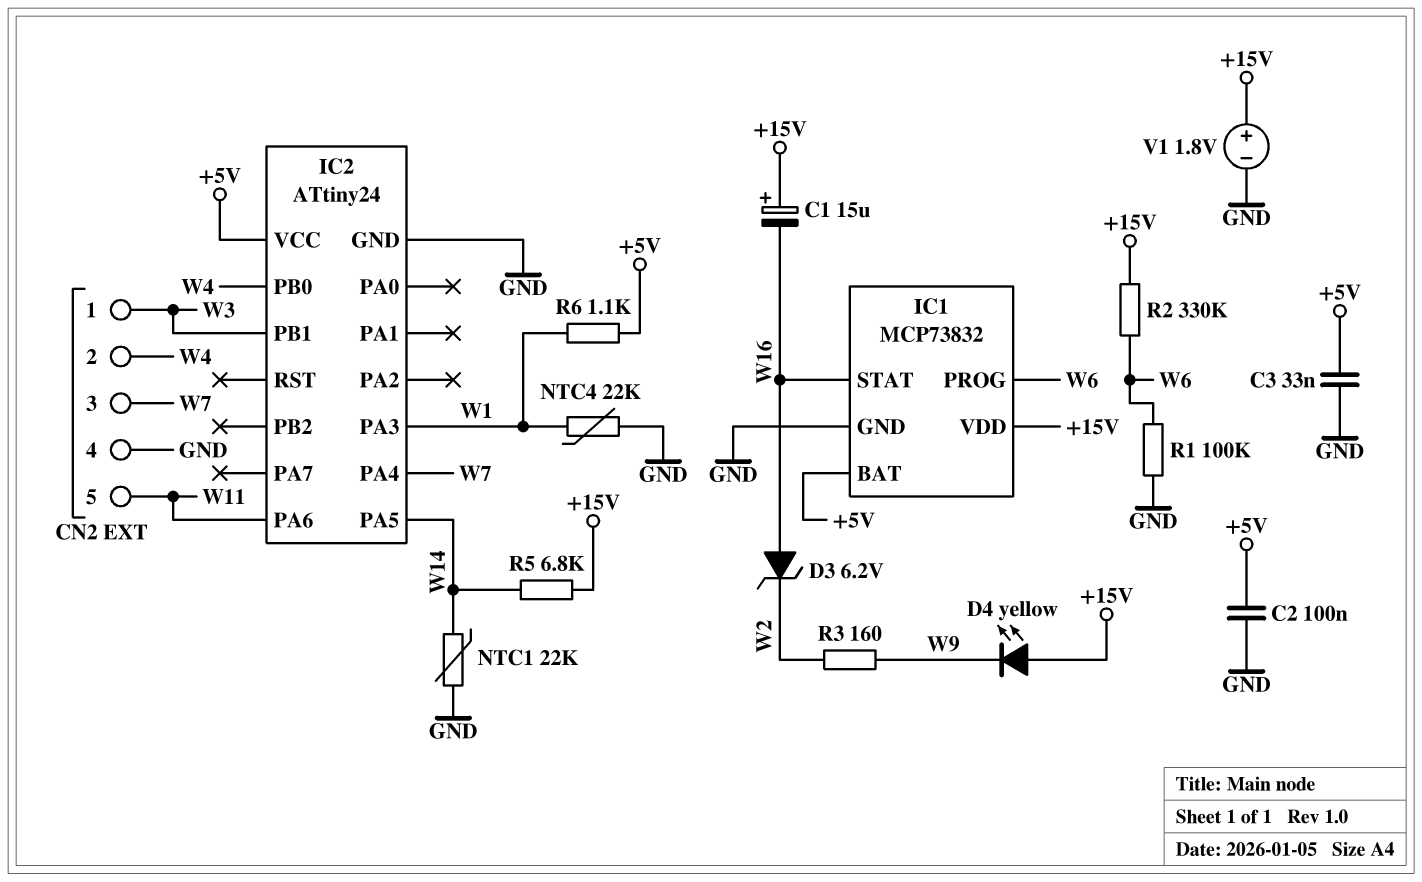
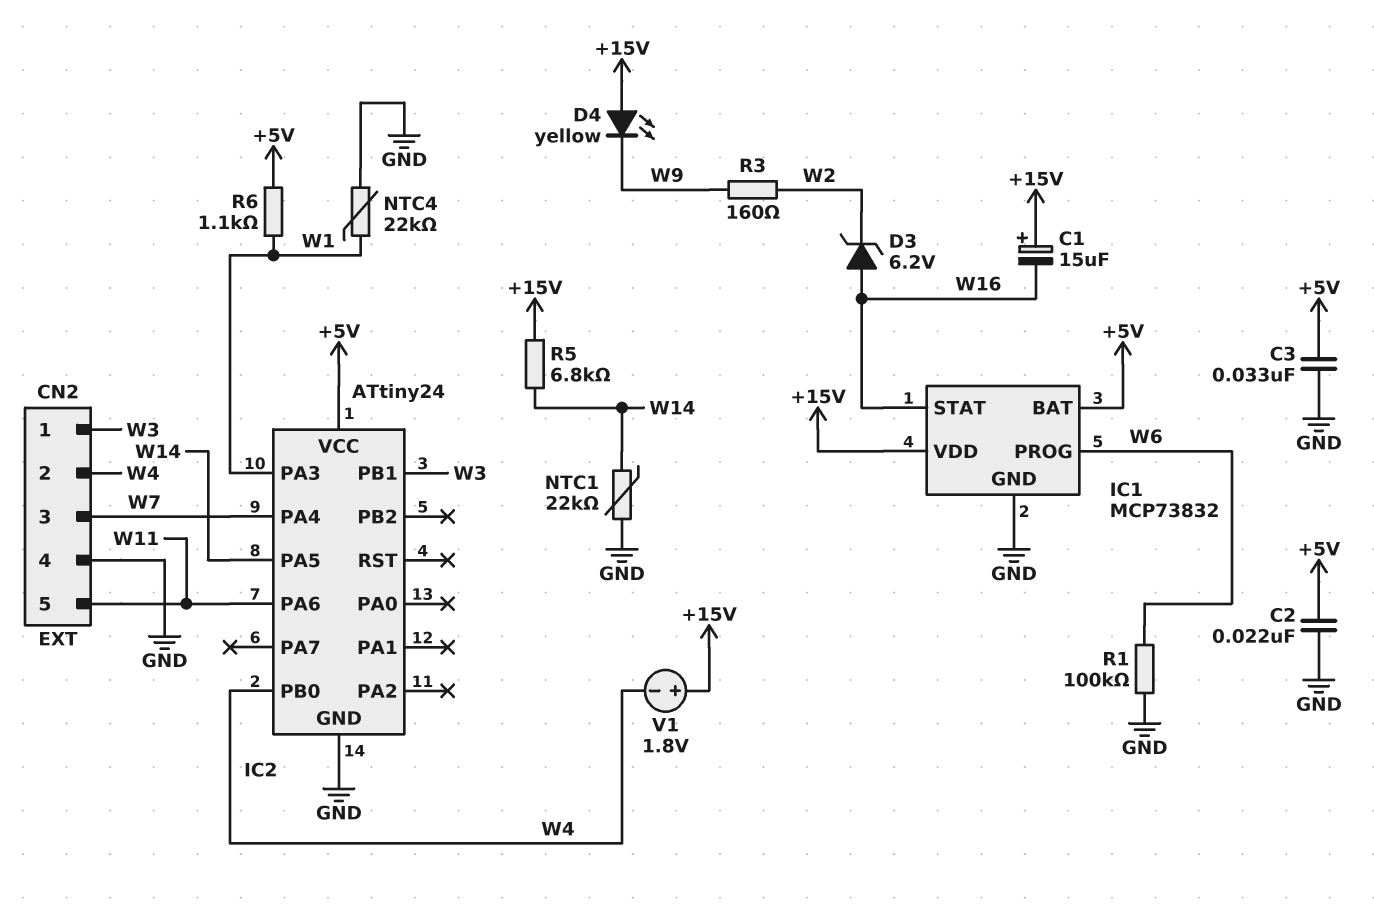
C2: 100nF (+5V, GND) -> 22nF (+5V, GND)
R2: 330k (+15V, W6) -> none
V1: 1.8V (plus +15V, minus GND) -> 1.8V (plus +15V, minus W4)

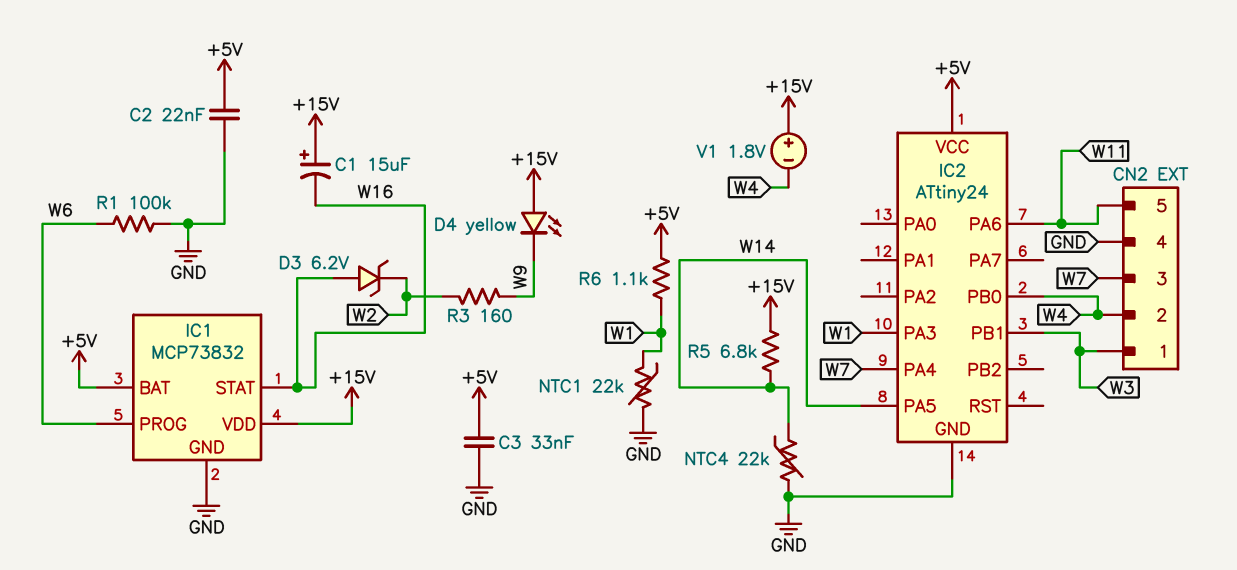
NTC1: 22k (GND, W14) -> 22k (GND, W1)
NTC4: 22k (GND, W1) -> 22k (GND, W14)

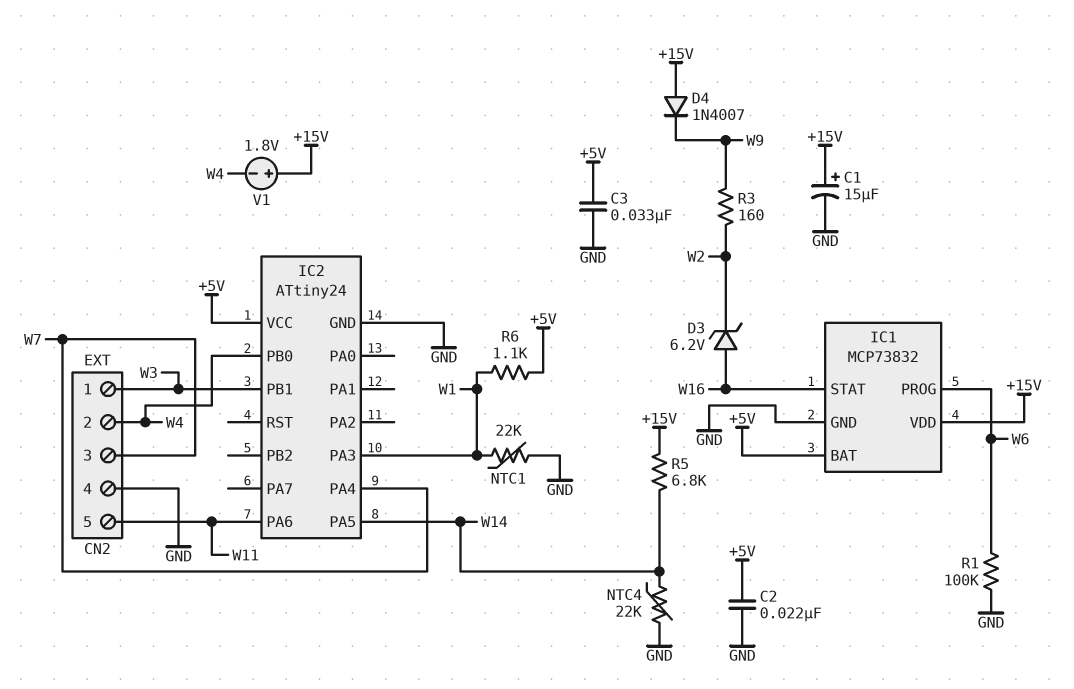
C1: 15uF (plus +15V, minus W16) -> 15uF (plus +15V, minus GND)
D4: LED yellow (A +15V, K W9) -> diode 1N4007 (A +15V, K W9)

